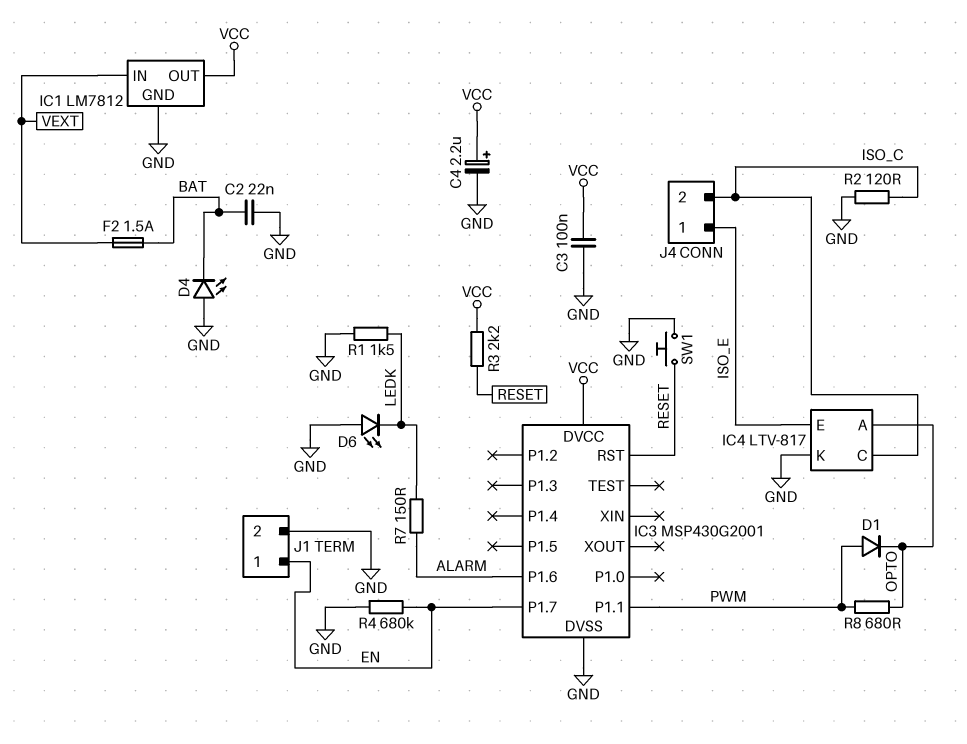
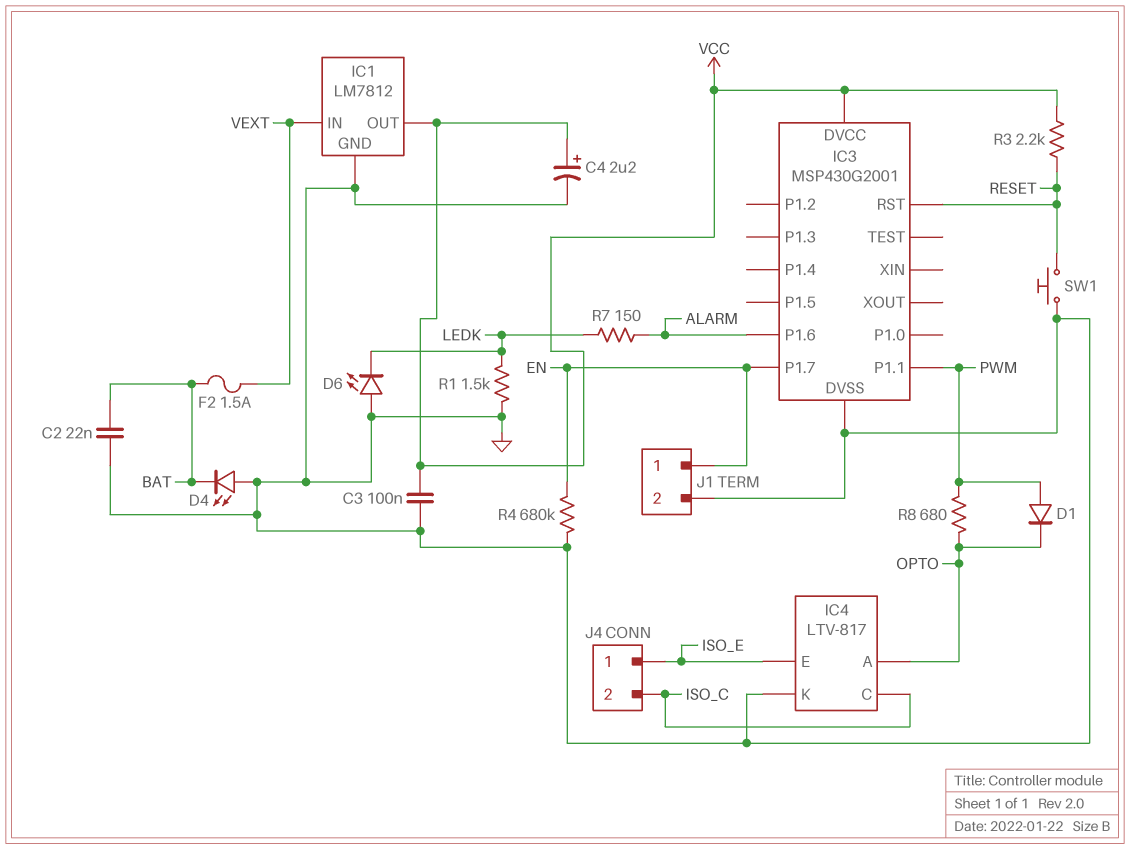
R2: 120 (GND, ISO_C) -> none

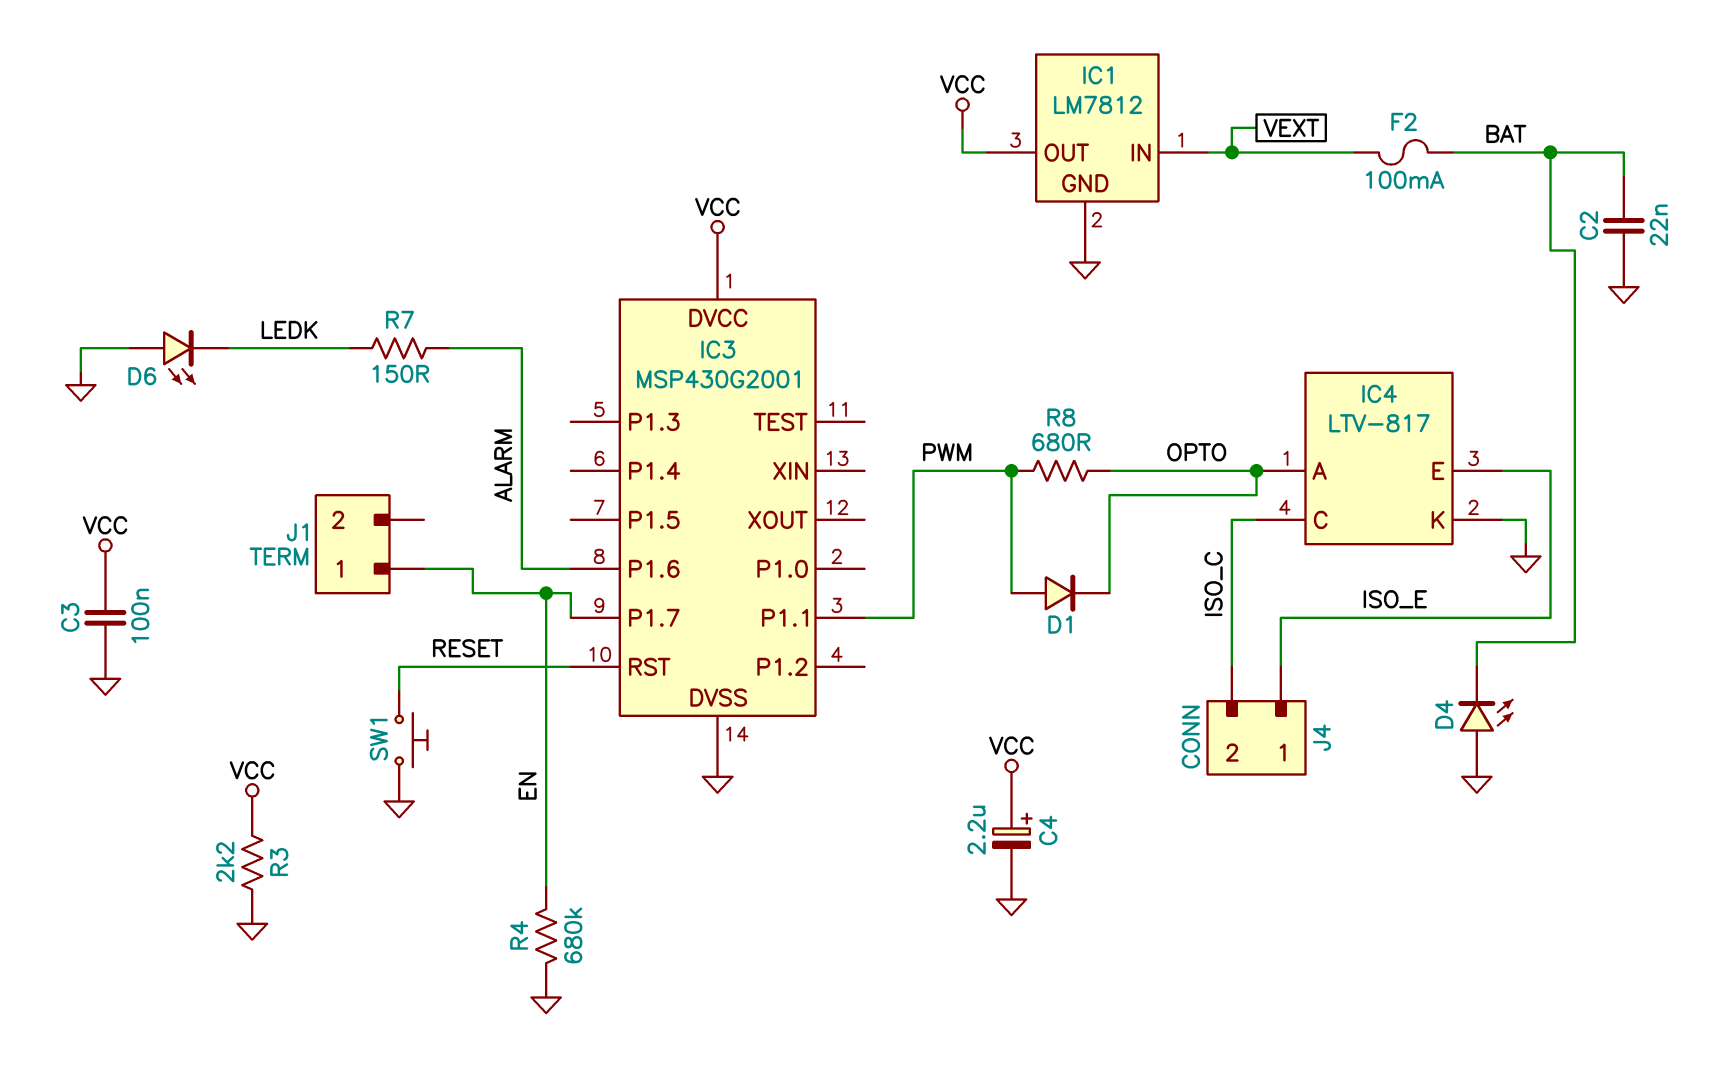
F2: 1.5A (BAT, VEXT) -> 100mA (BAT, VEXT)
J1 pin 2: GND -> none
R1: 1.5k (GND, LEDK) -> none
R3: 2.2k (RESET, VCC) -> 2.2k (GND, VCC)

